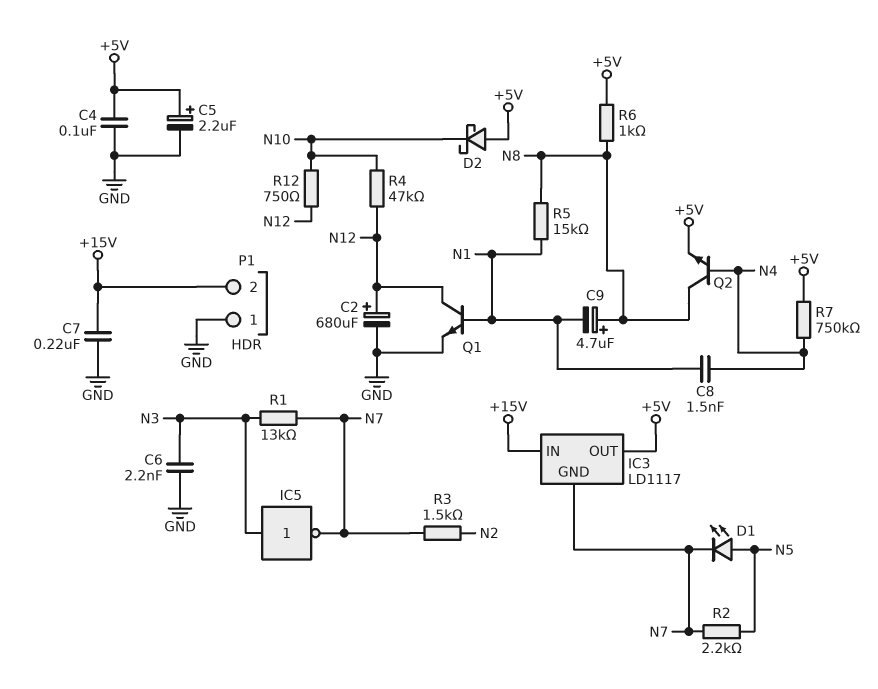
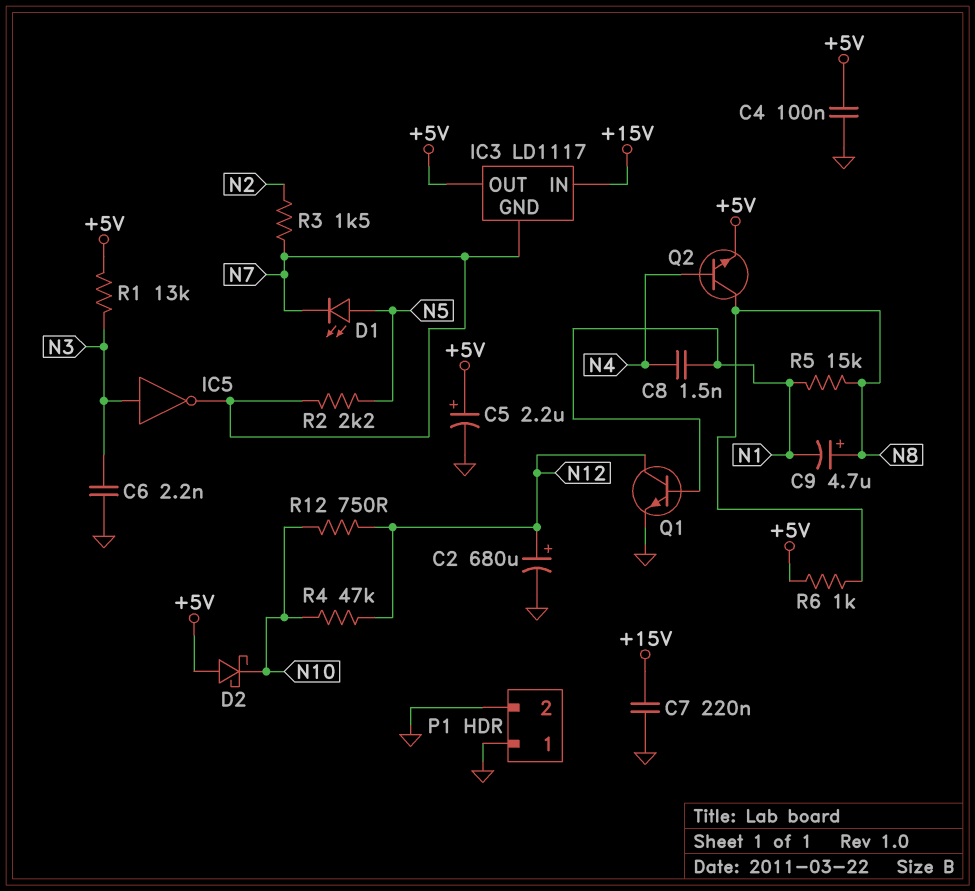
P1 pin 2: +15V -> GND
R1: 13k (N3, N7) -> 13k (+5V, N3)
R7: 750k (+5V, N4) -> none

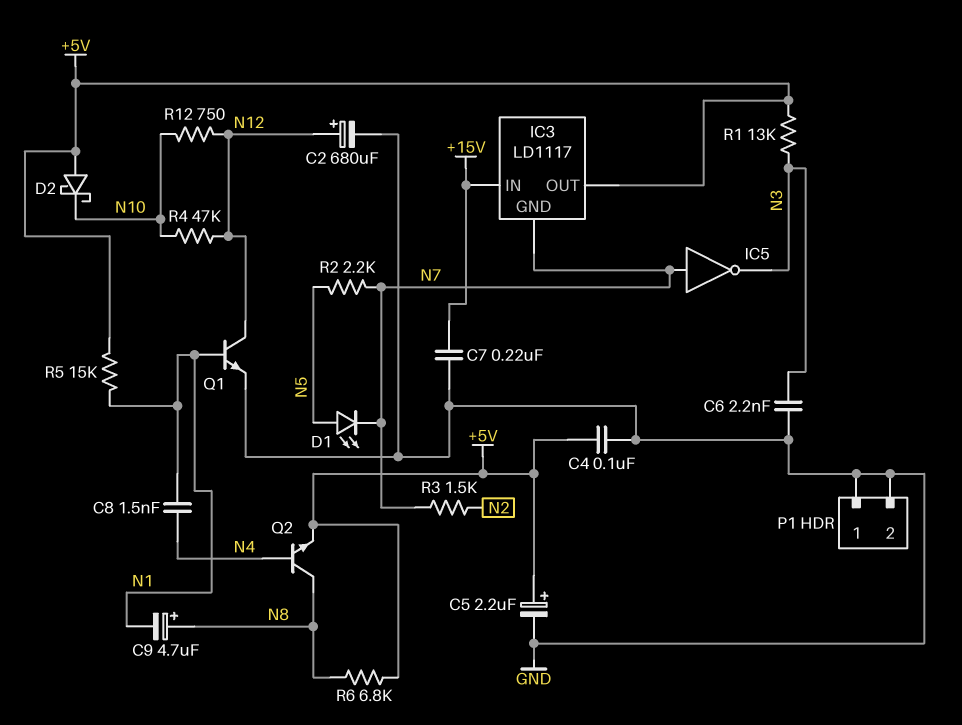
IC5: NOT (in N3, out N7) -> NOT (in N7, out N3)
R5: 15k (N1, N8) -> 15k (+5V, N1)
R6: 1k (+5V, N8) -> 6.8k (+5V, N8)

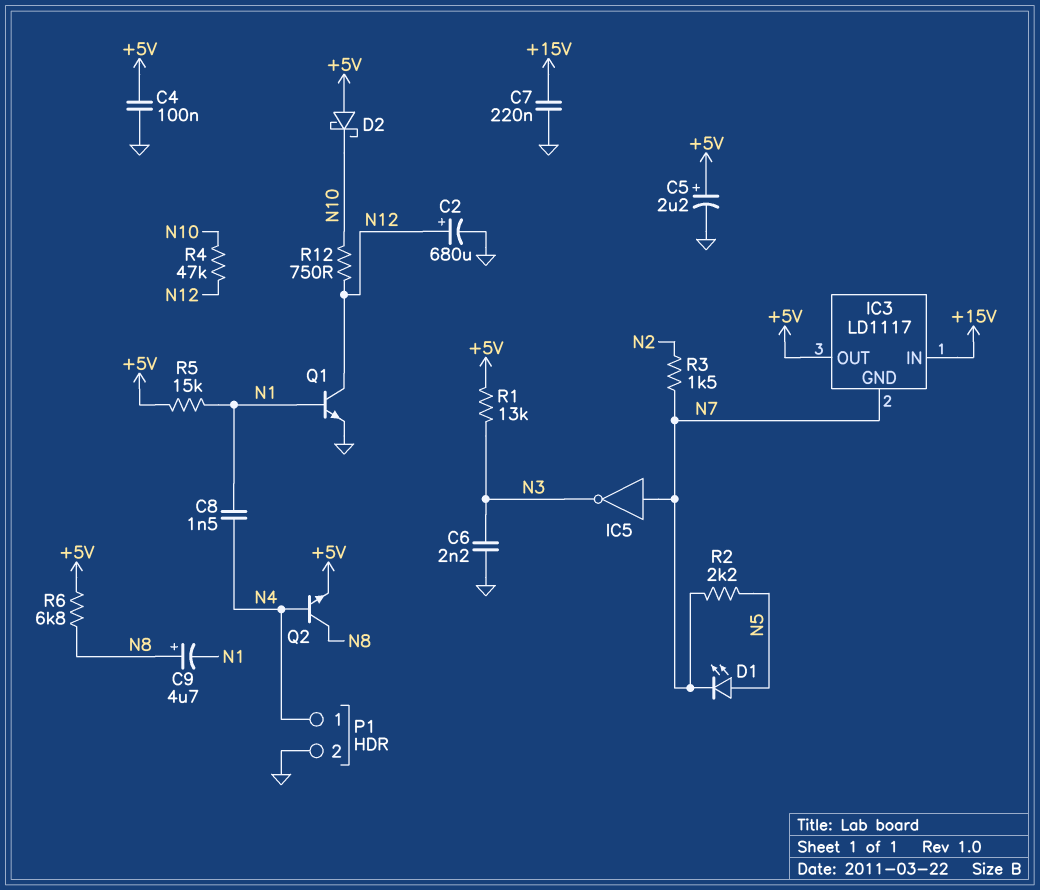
P1 pin 1: GND -> N4

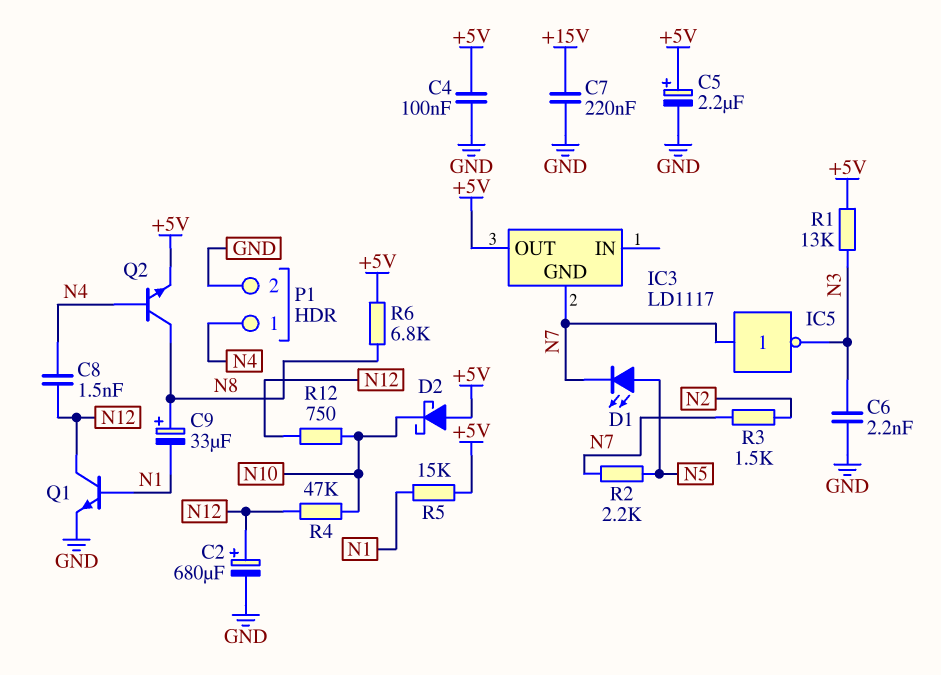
C8: 1.5nF (N1, N4) -> 1.5nF (N4, N12)
C9: 4.7uF (plus N8, minus N1) -> 33uF (plus N8, minus N1)
IC3 pin IN: +15V -> none

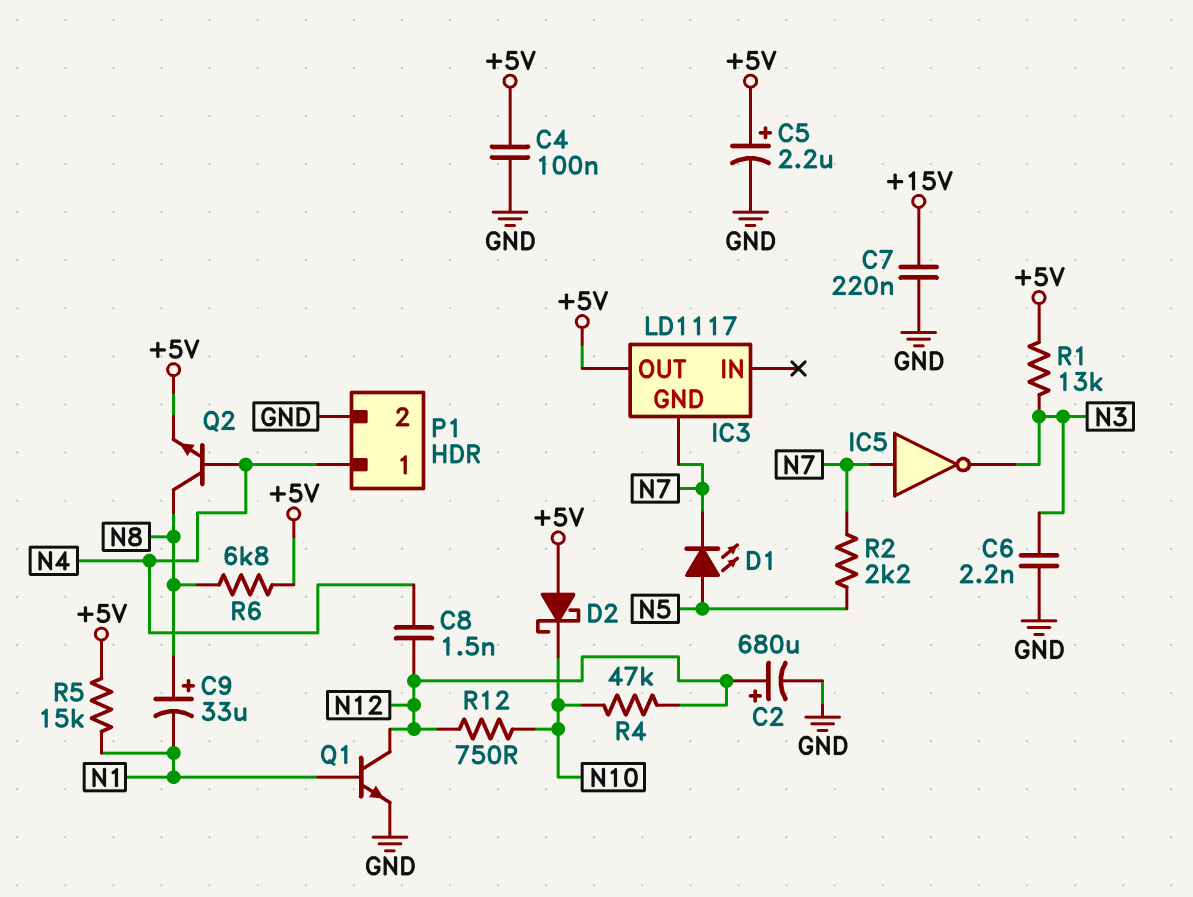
R3: 1.5k (N2, N7) -> none

